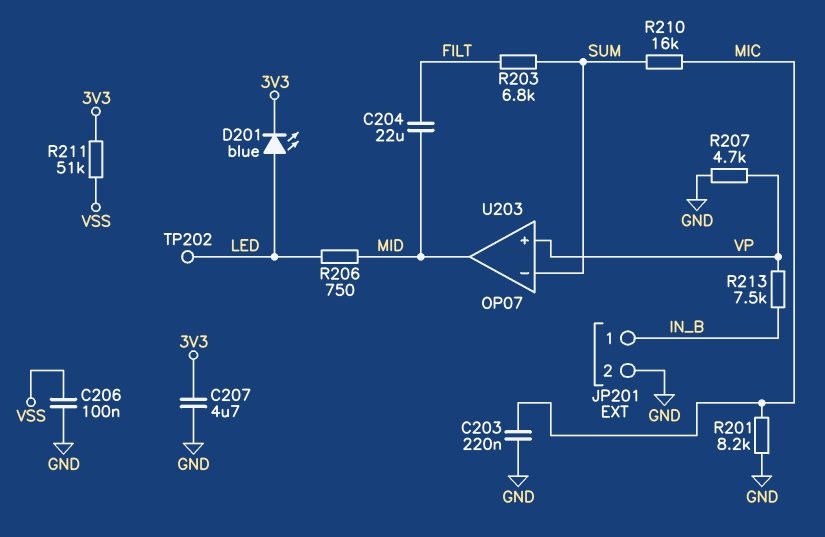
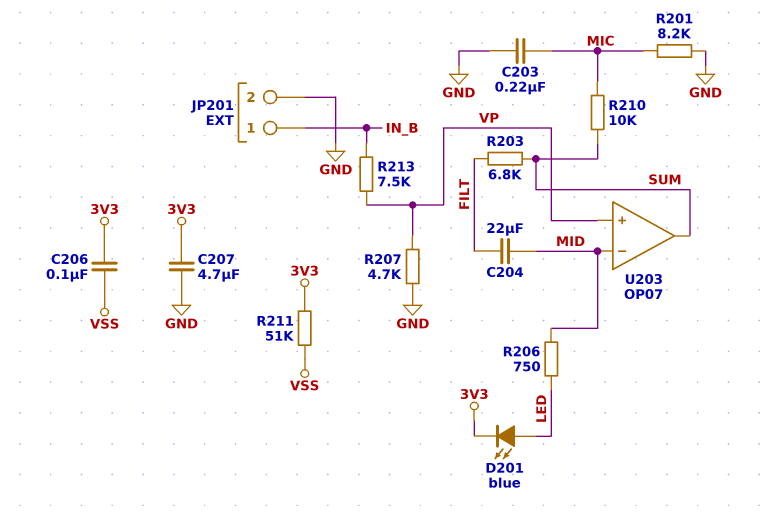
C206: 100nF (GND, VSS) -> 100nF (3V3, VSS)
R210: 16k (MIC, SUM) -> 10k (MIC, SUM)
TP202: test point (LED) -> none
U203 pin in-: SUM -> MID
U203 pin out: MID -> SUM

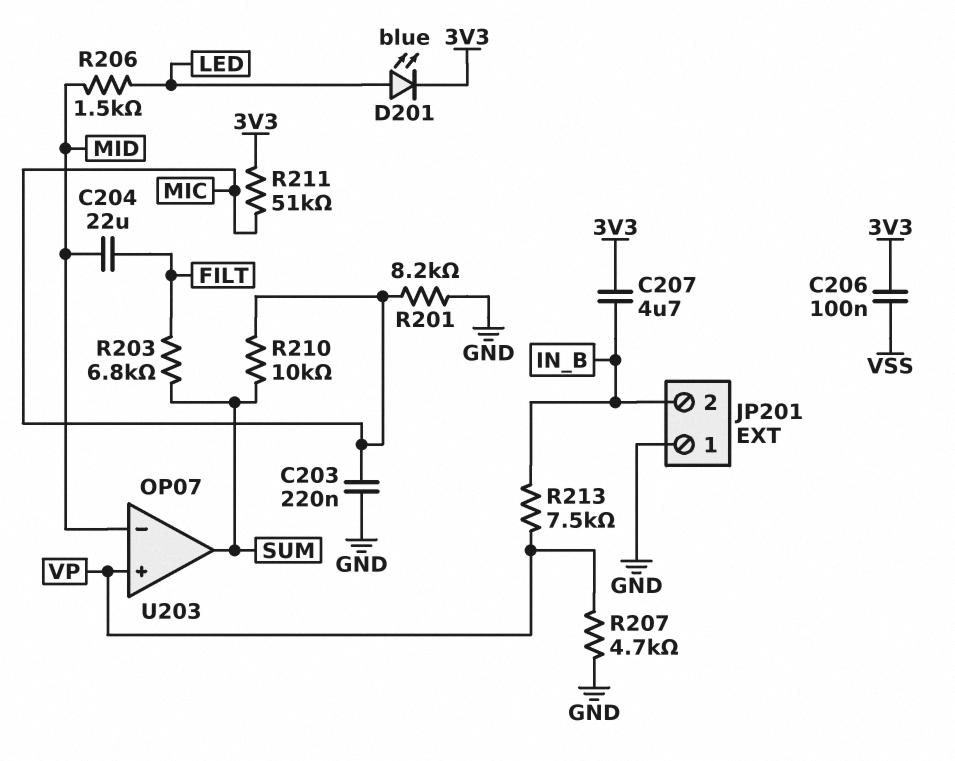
C207: 4.7uF (3V3, GND) -> 4.7uF (3V3, IN_B)
JP201 pin 1: IN_B -> GND
JP201 pin 2: GND -> IN_B
R206: 750 (LED, MID) -> 1.5k (LED, MID)
R211: 51k (3V3, VSS) -> 51k (3V3, MIC)

